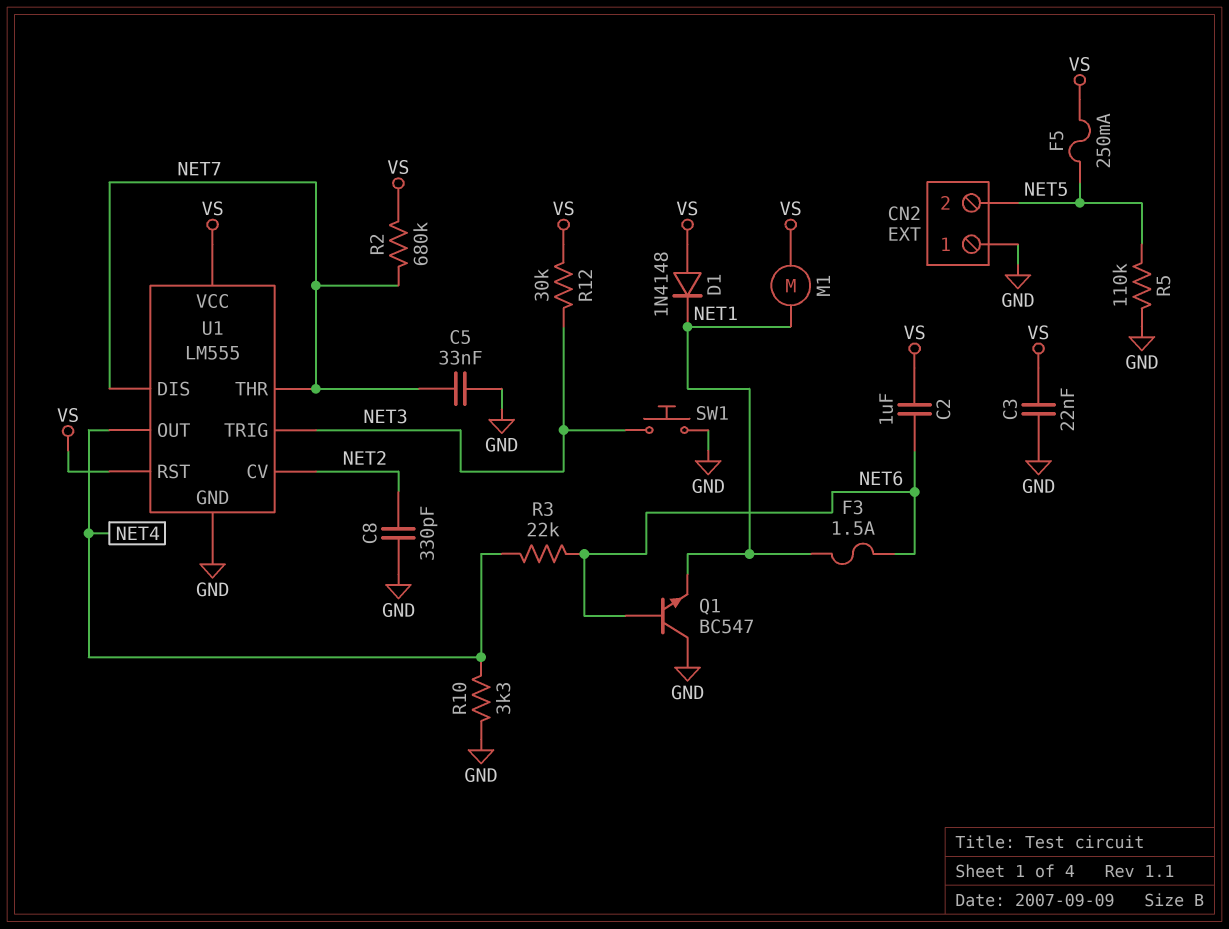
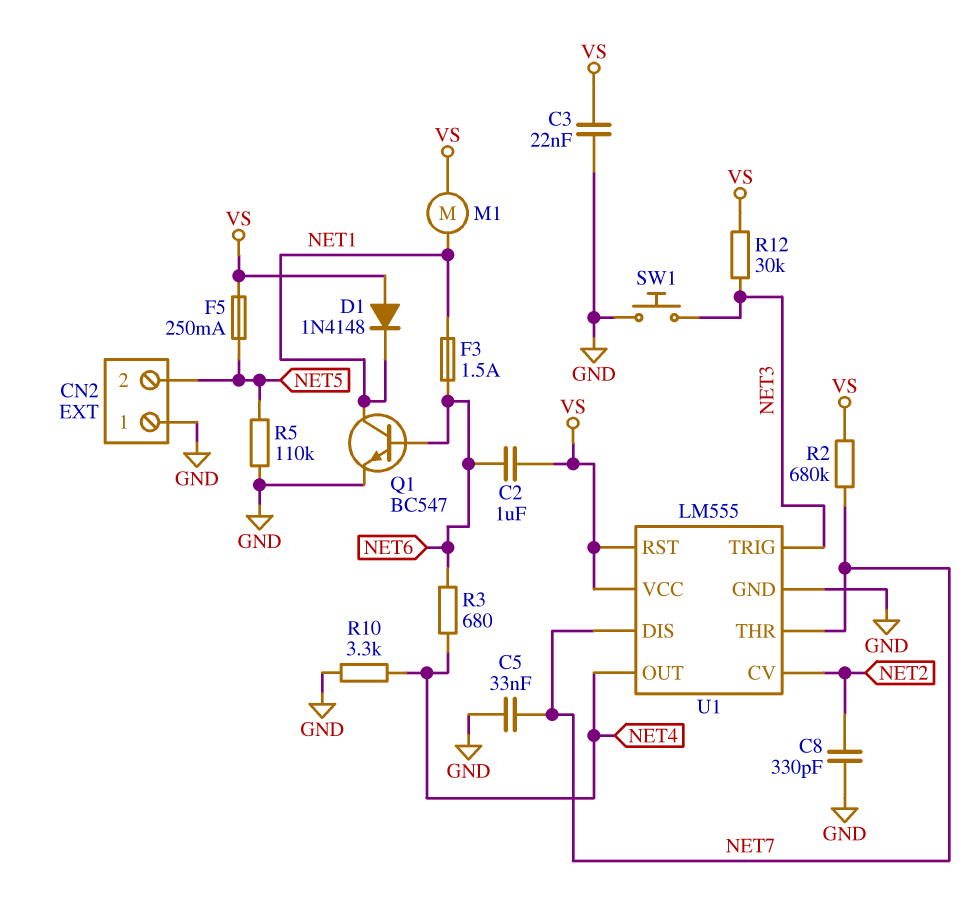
Q1: NPN BC547 (B NET6, C GND, E NET1) -> NPN BC547 (B NET6, C NET1, E GND)
R3: 22k (NET4, NET6) -> 680 (NET4, NET6)

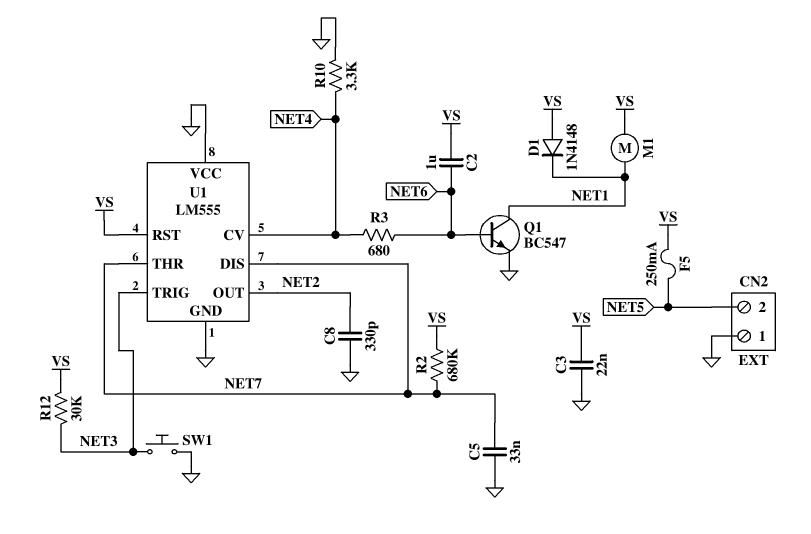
F3: 1.5A (NET1, NET6) -> none
R5: 110k (GND, NET5) -> none
U1 pin CV: NET2 -> NET4
U1 pin OUT: NET4 -> NET2
U1 pin VCC: VS -> GND

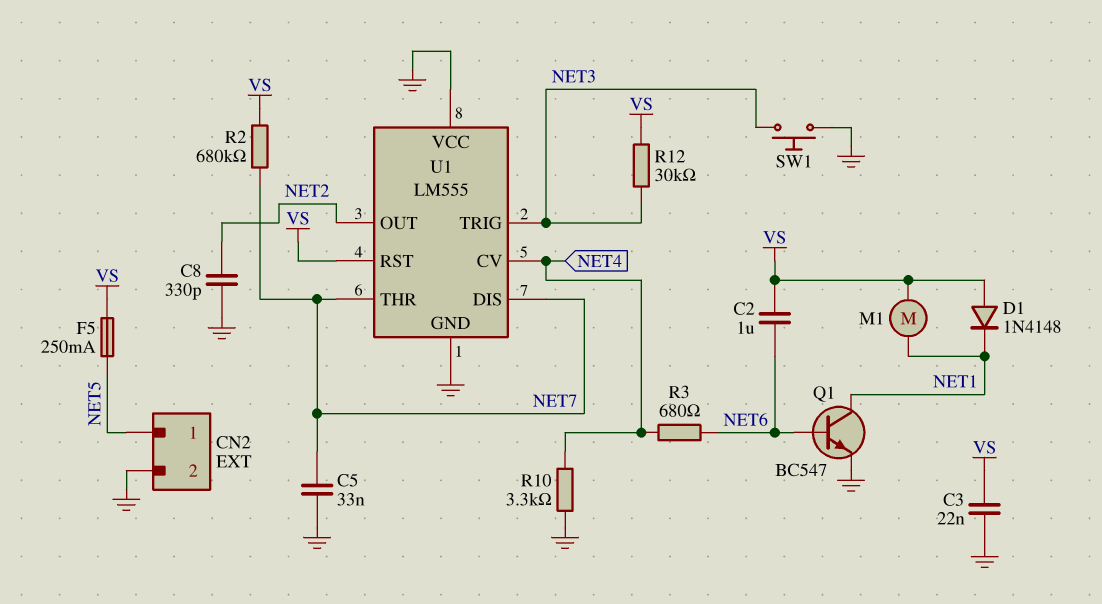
CN2 pin 1: GND -> NET5
CN2 pin 2: NET5 -> GND

